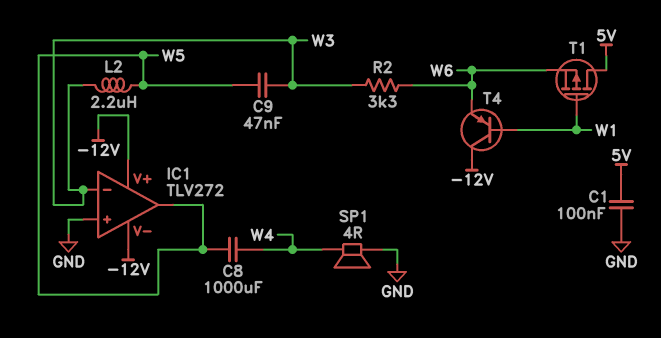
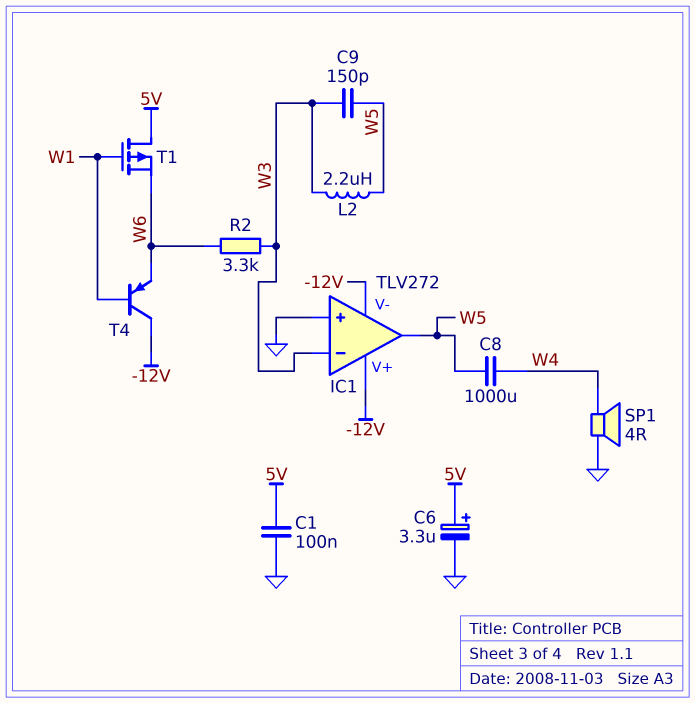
C6: none -> 3.3uF (plus 5V, minus GND)
C9: 47nF (W3, W5) -> 150pF (W3, W5)

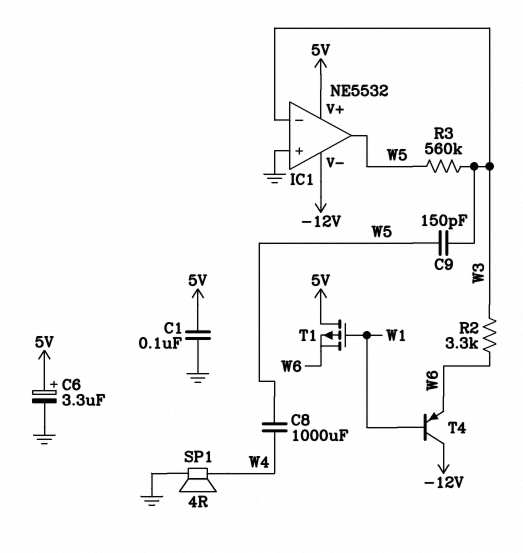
IC1: TLV272 -> NE5532
IC1 pin V+: -12V -> 5V
L2: 2.2uH (W3, W5) -> none
R3: none -> 560k (W3, W5)

